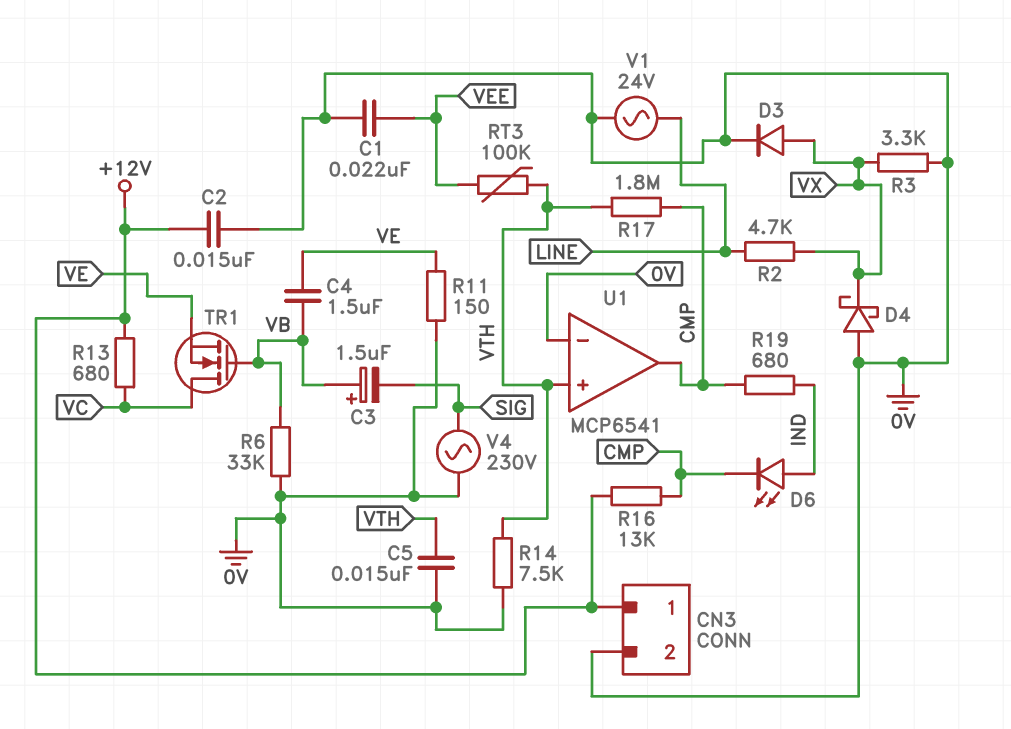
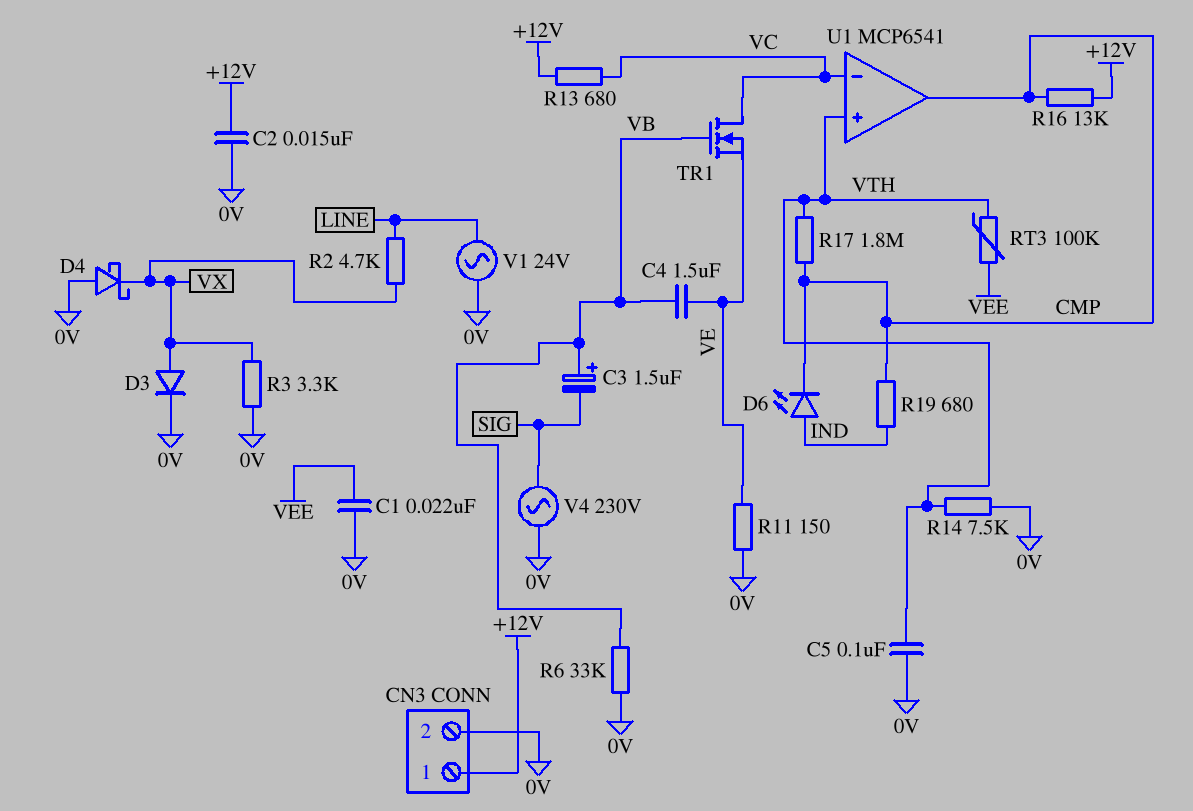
C5: 15nF (0V, VTH) -> 100nF (0V, VTH)
U1 pin in-: 0V -> VC

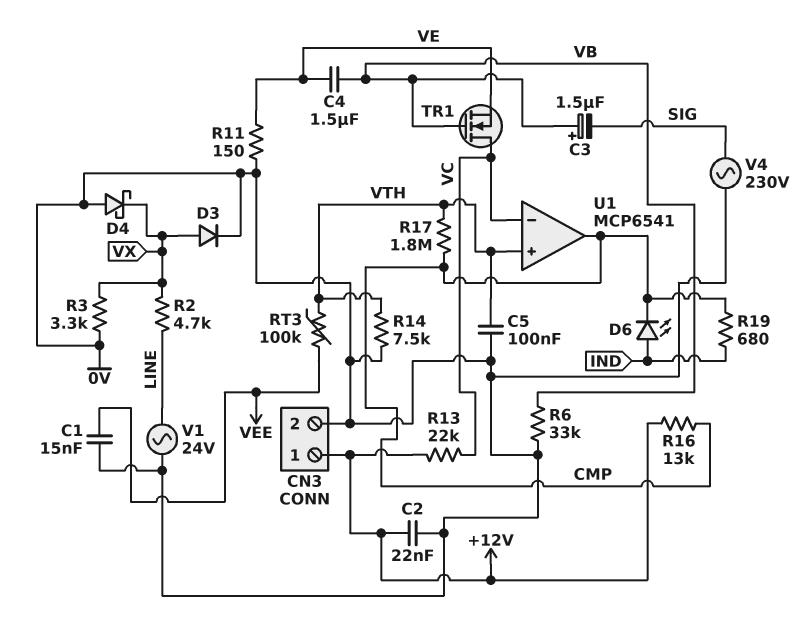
C1: 22nF (0V, VEE) -> 15nF (0V, VEE)
C2: 15nF (+12V, 0V) -> 22nF (+12V, 0V)
R13: 680 (+12V, VC) -> 22k (+12V, VC)

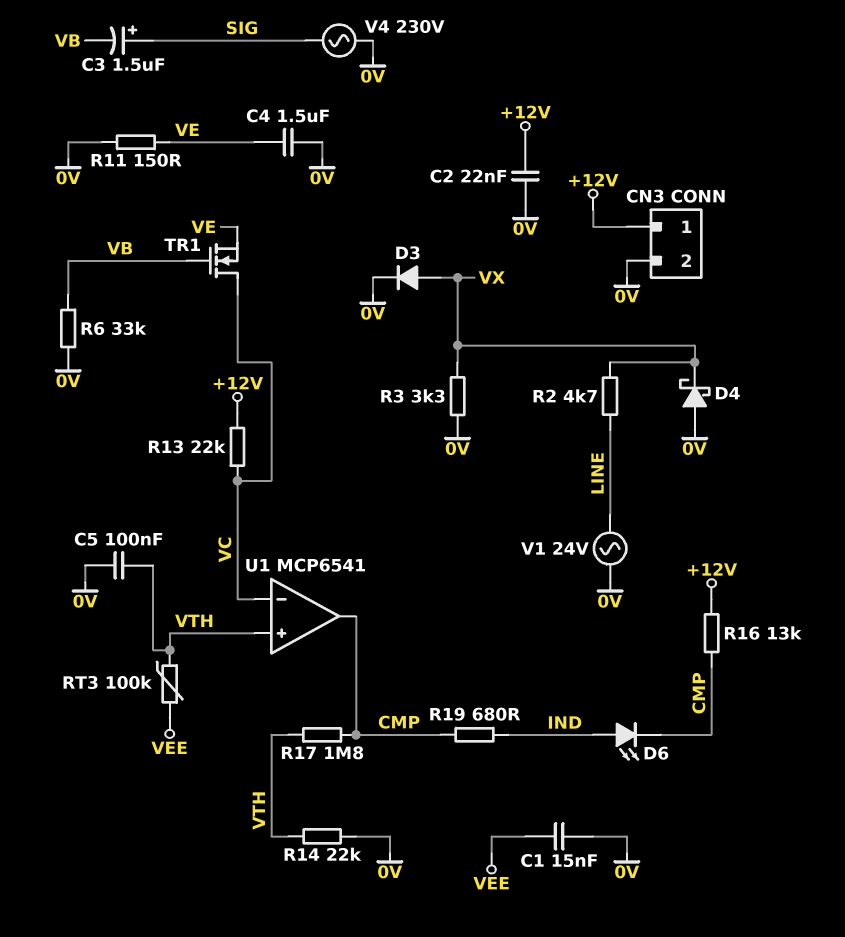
C3: 1.5uF (plus VB, minus SIG) -> 1.5uF (plus SIG, minus VB)
C4: 1.5uF (VB, VE) -> 1.5uF (0V, VE)
R14: 7.5k (0V, VTH) -> 22k (0V, VTH)

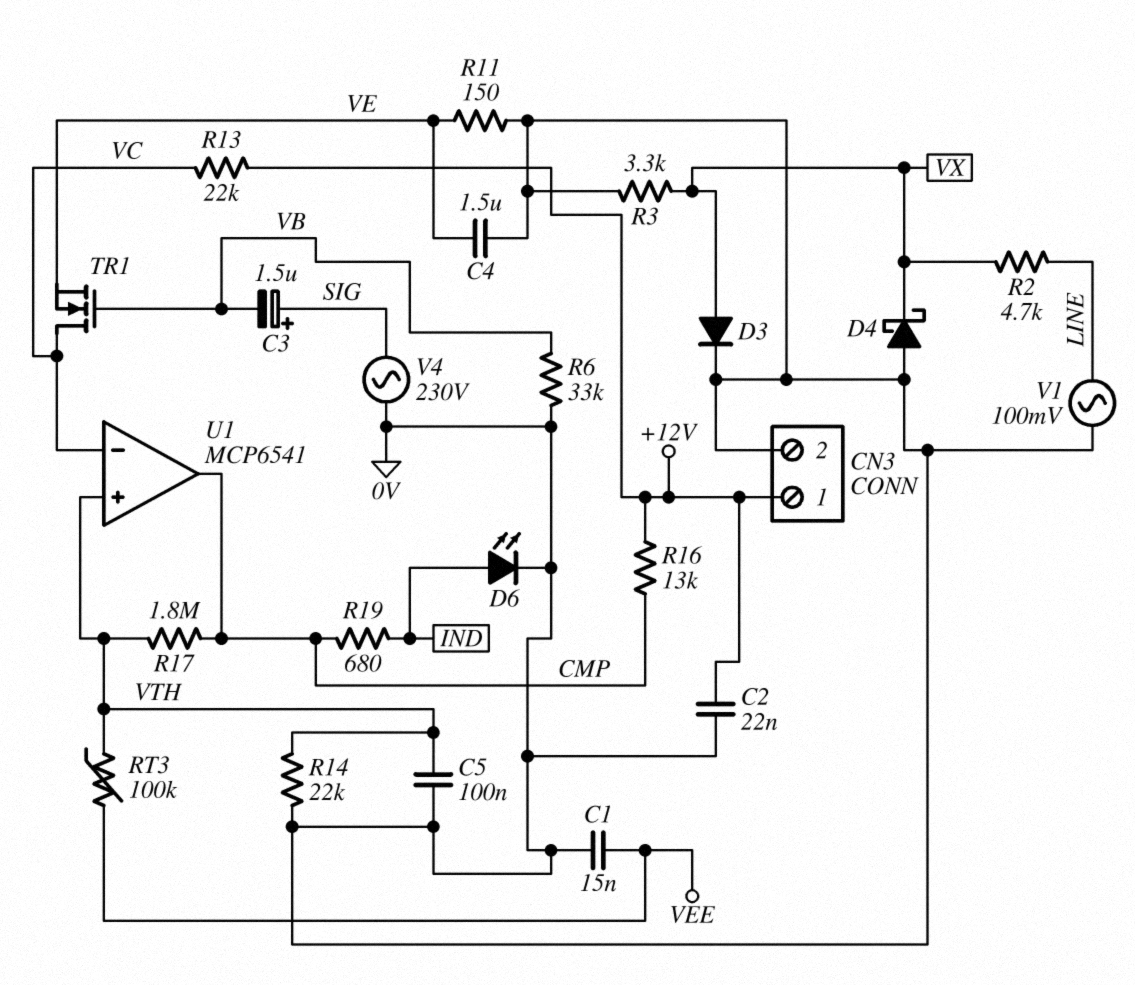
D6: LED (A IND, K CMP) -> LED (A IND, K 0V)
V1: AC 24V (0V, LINE) -> AC 100mV (0V, LINE)

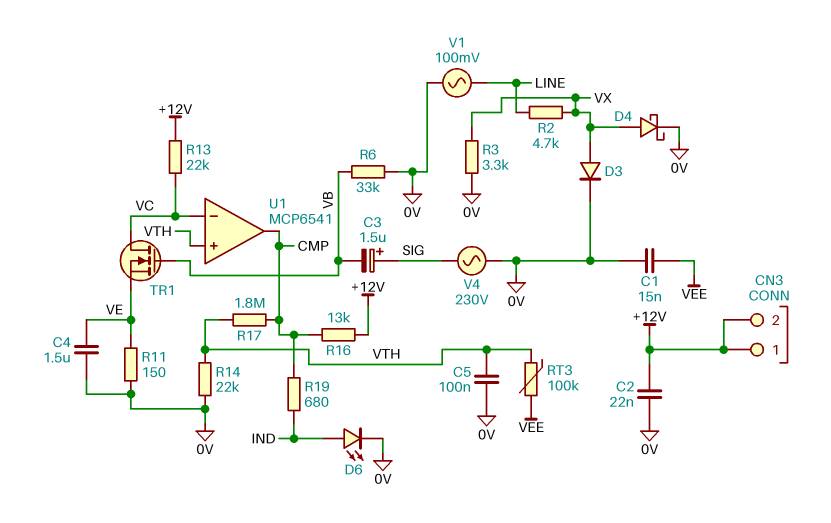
CN3 pin 2: 0V -> +12V
D4: schottky (A 0V, K VX) -> schottky (A VX, K 0V)

